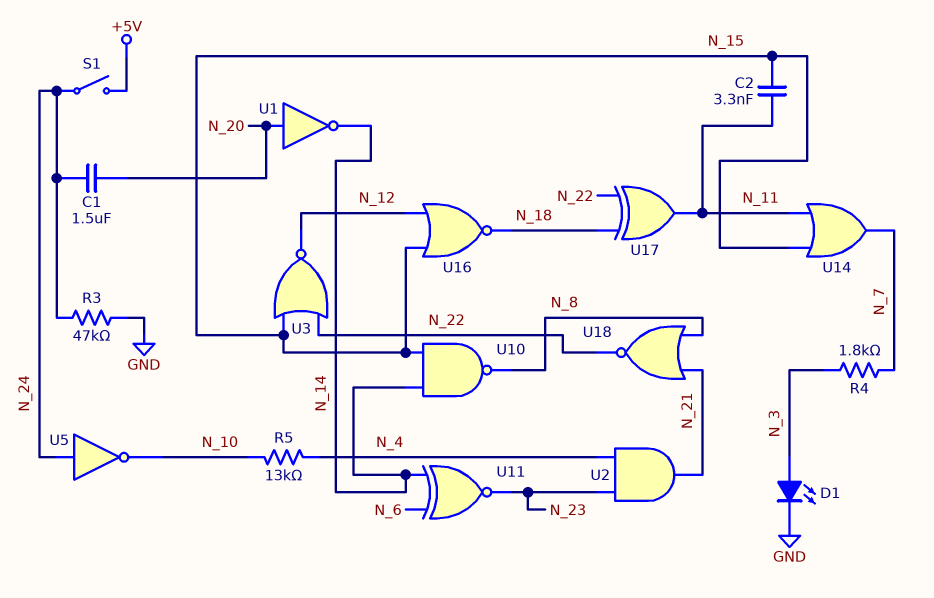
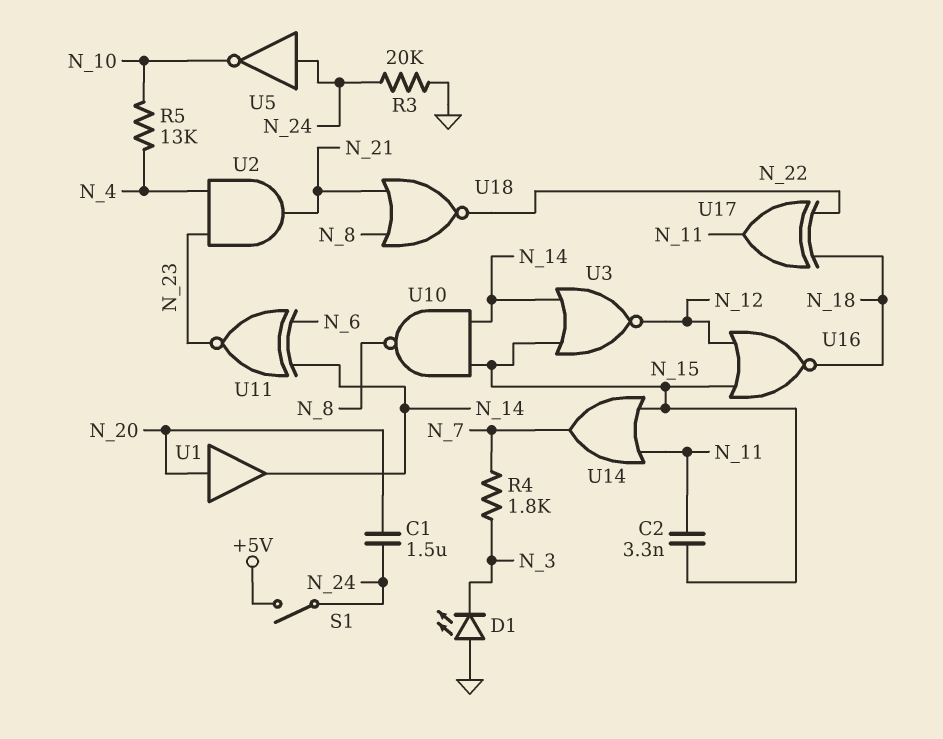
D1: LED (A N_3, K GND) -> LED (A GND, K N_3)
R3: 47k (GND, N_24) -> 20k (GND, N_24)
U1: NOT (in N_20, out N_14) -> buffer (in N_20, out N_14)
U3: NOR (in N_15, in N_22, out N_12) -> NOR (in N_14, in N_15, out N_12)

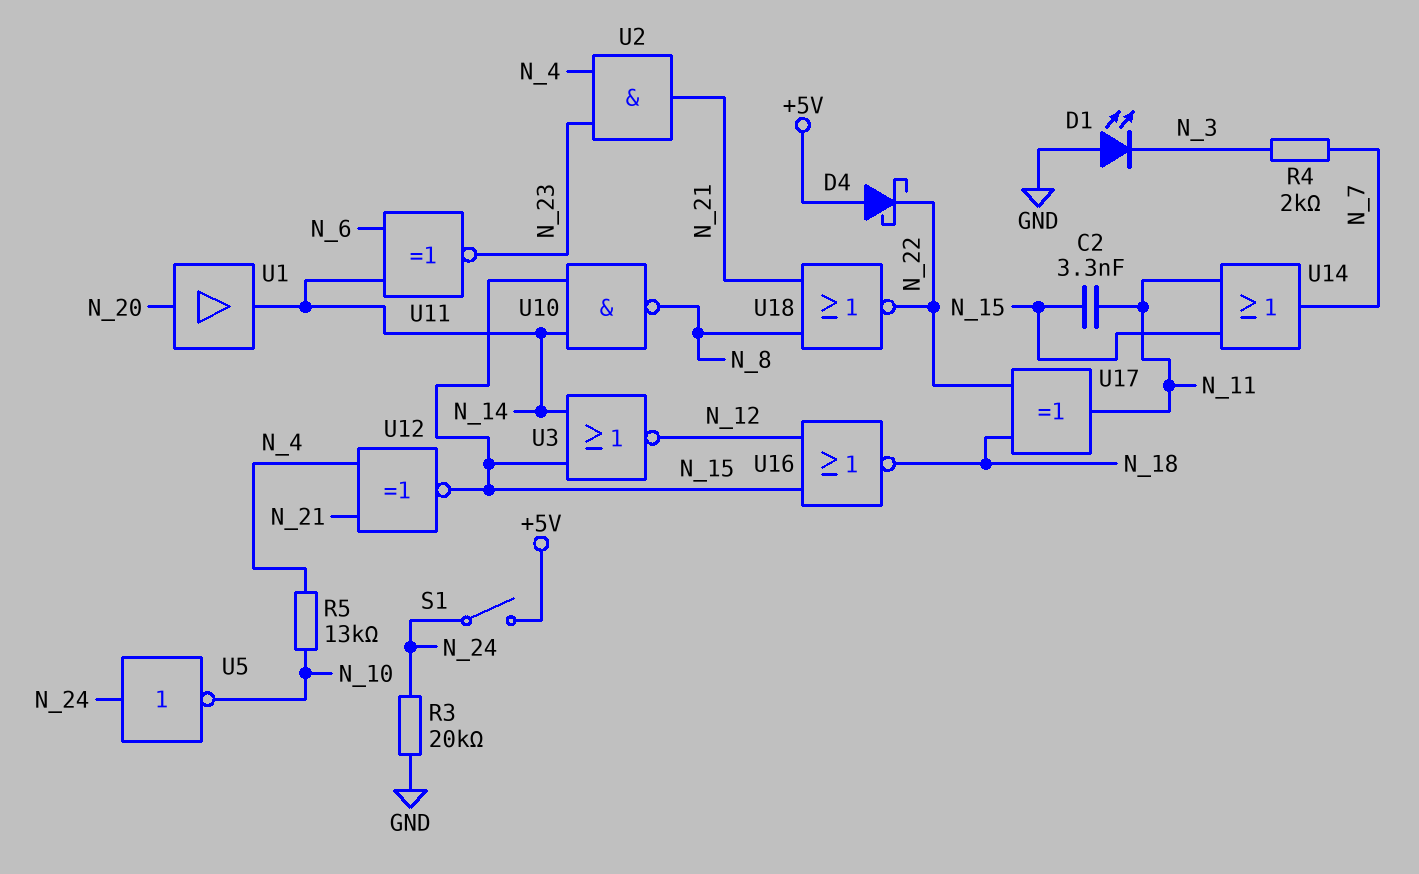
C1: 1.5uF (N_20, N_24) -> none
D4: none -> schottky (A +5V, K N_22)
R4: 1.8k (N_3, N_7) -> 2k (N_3, N_7)
U12: none -> XNOR (in N_4, in N_21, out N_15)

